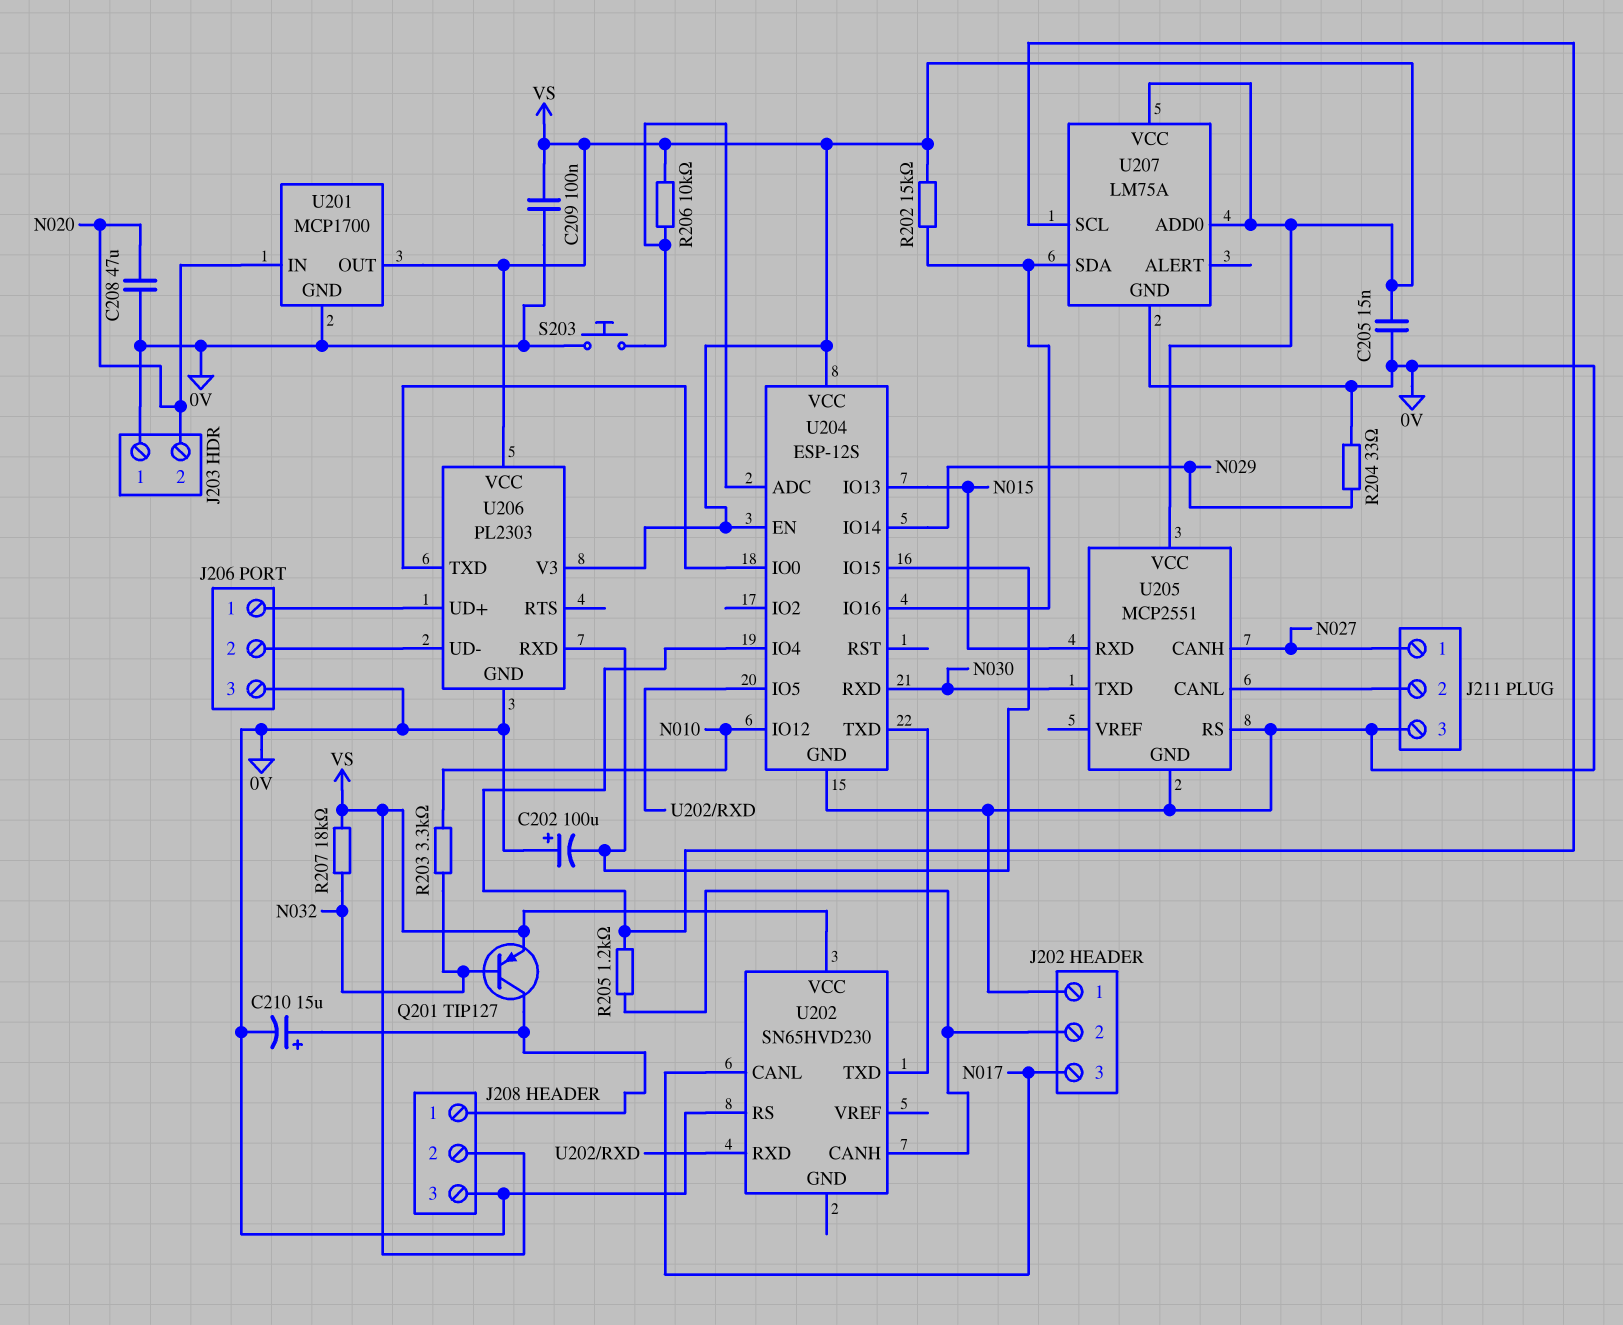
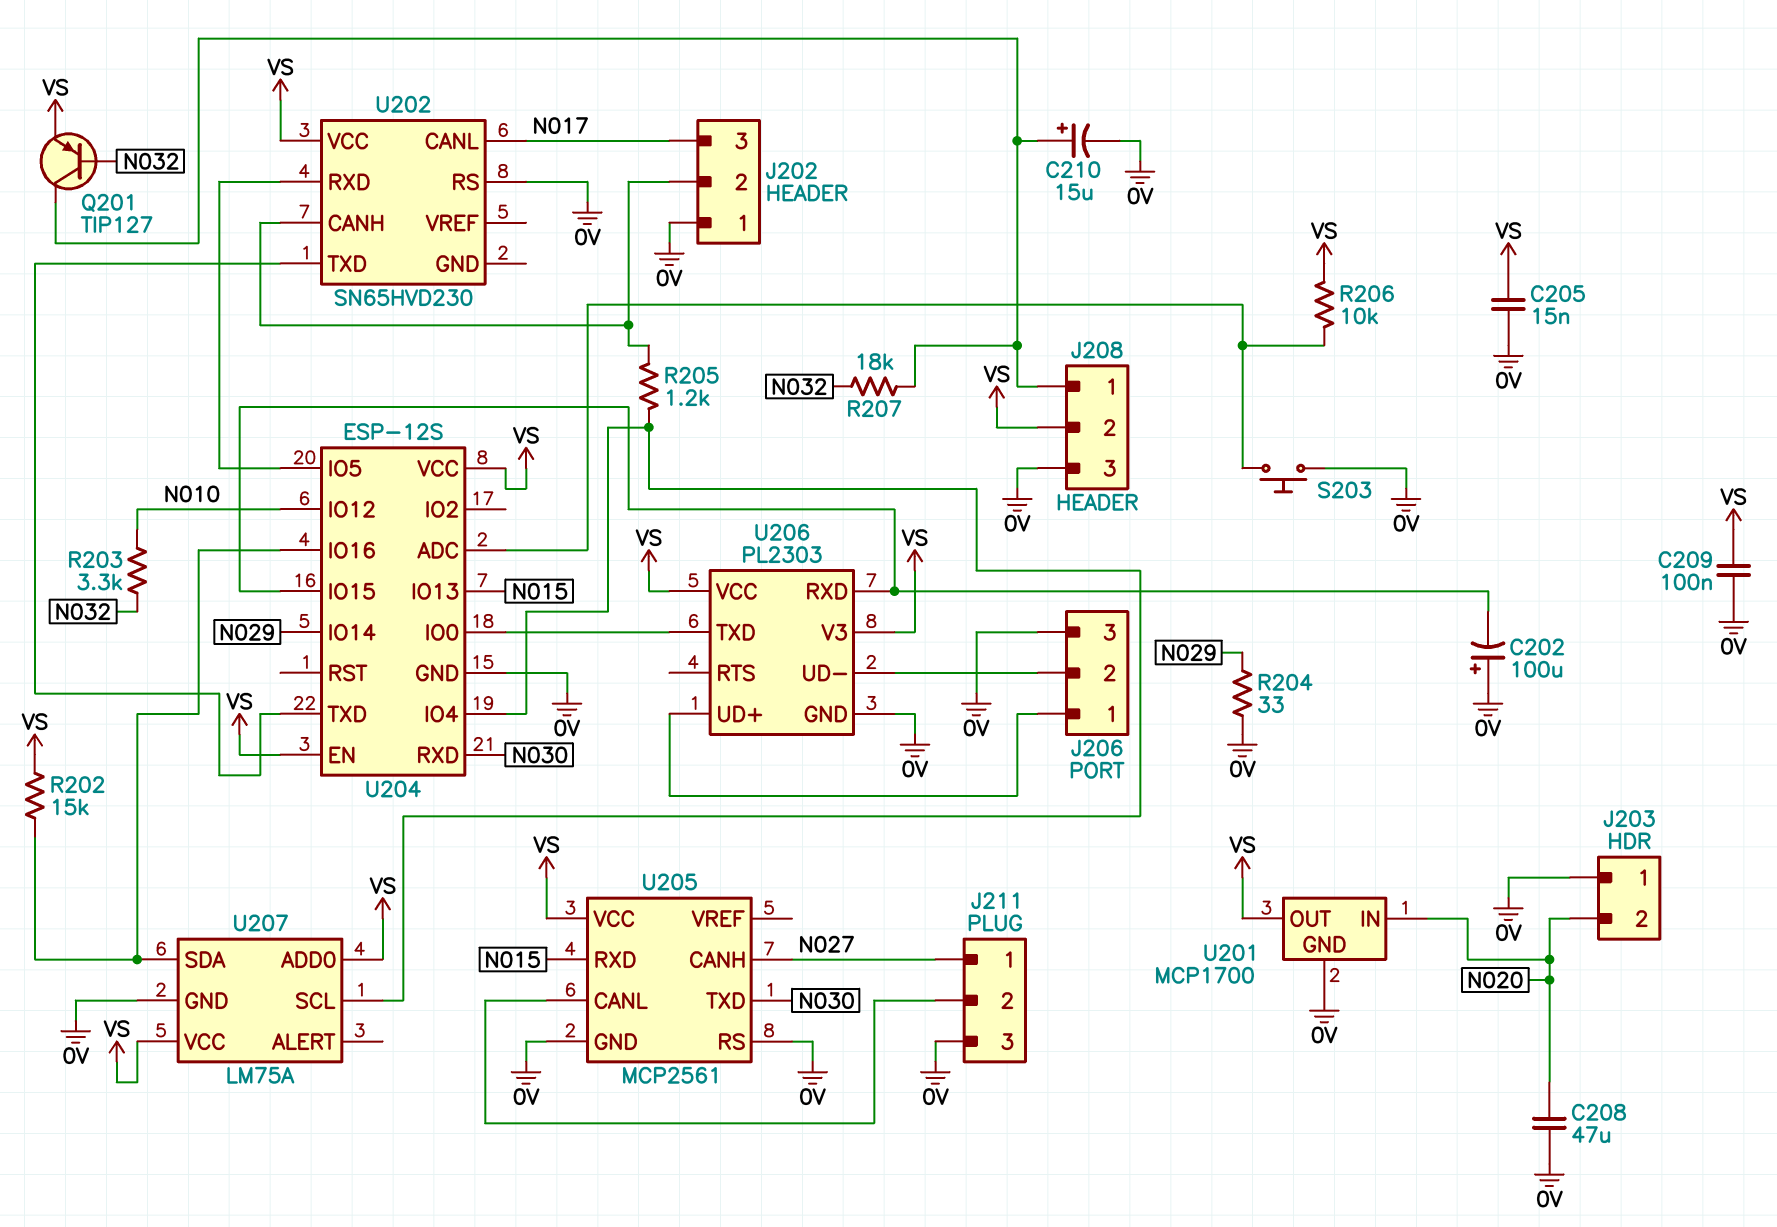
R207: 18k (N032, VS) -> 18k (J208/1, N032)
U205: MCP2551 -> MCP2561

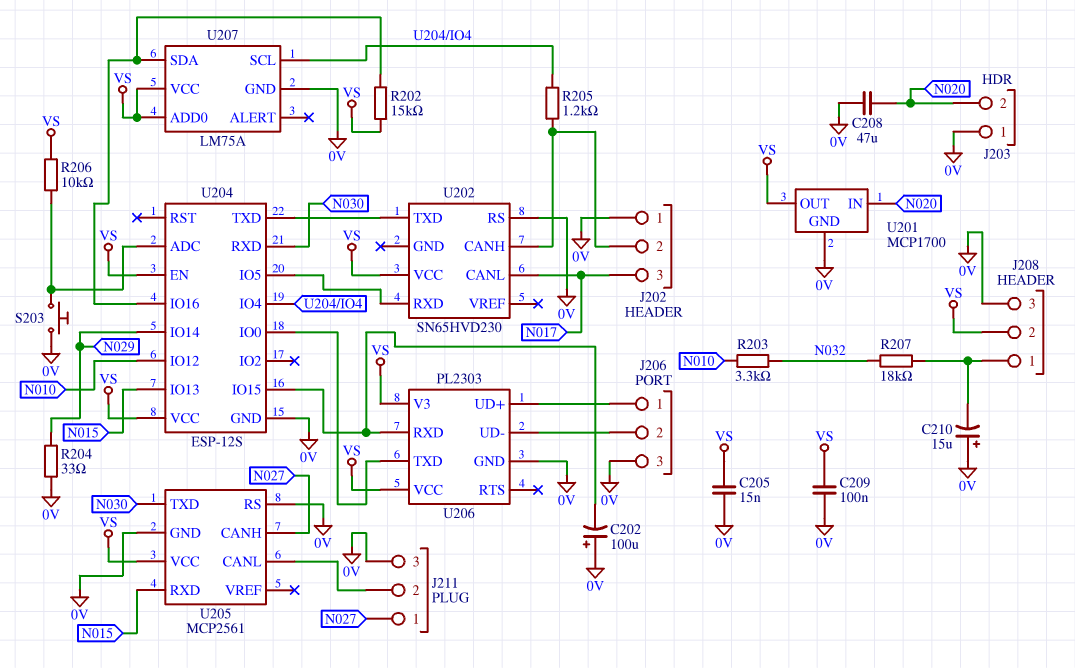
C210: 15uF (plus J208/1, minus 0V) -> 15uF (plus 0V, minus J208/1)
Q201: PNP TIP127 (B N032, C J208/1, E VS) -> none

